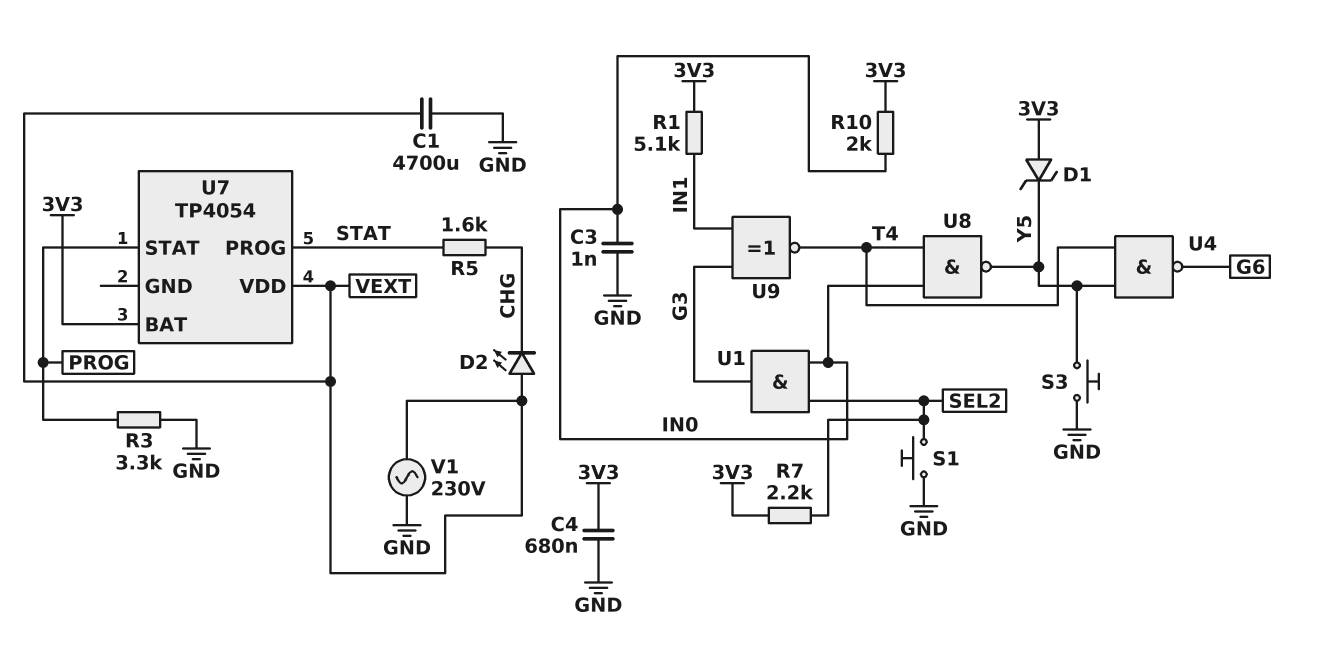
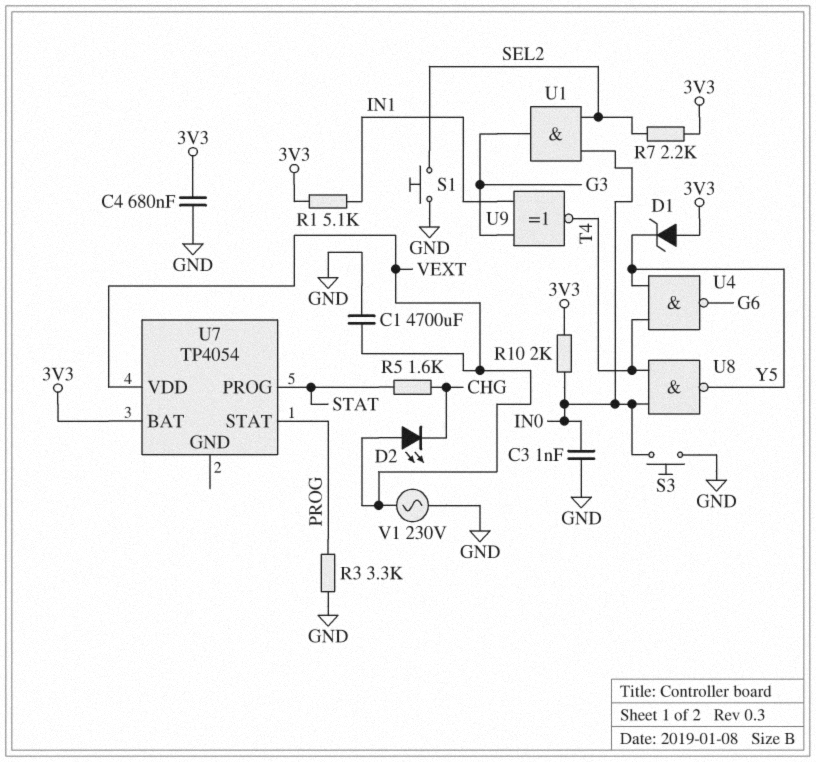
S3: button (GND, Y5) -> button (GND, IN0)

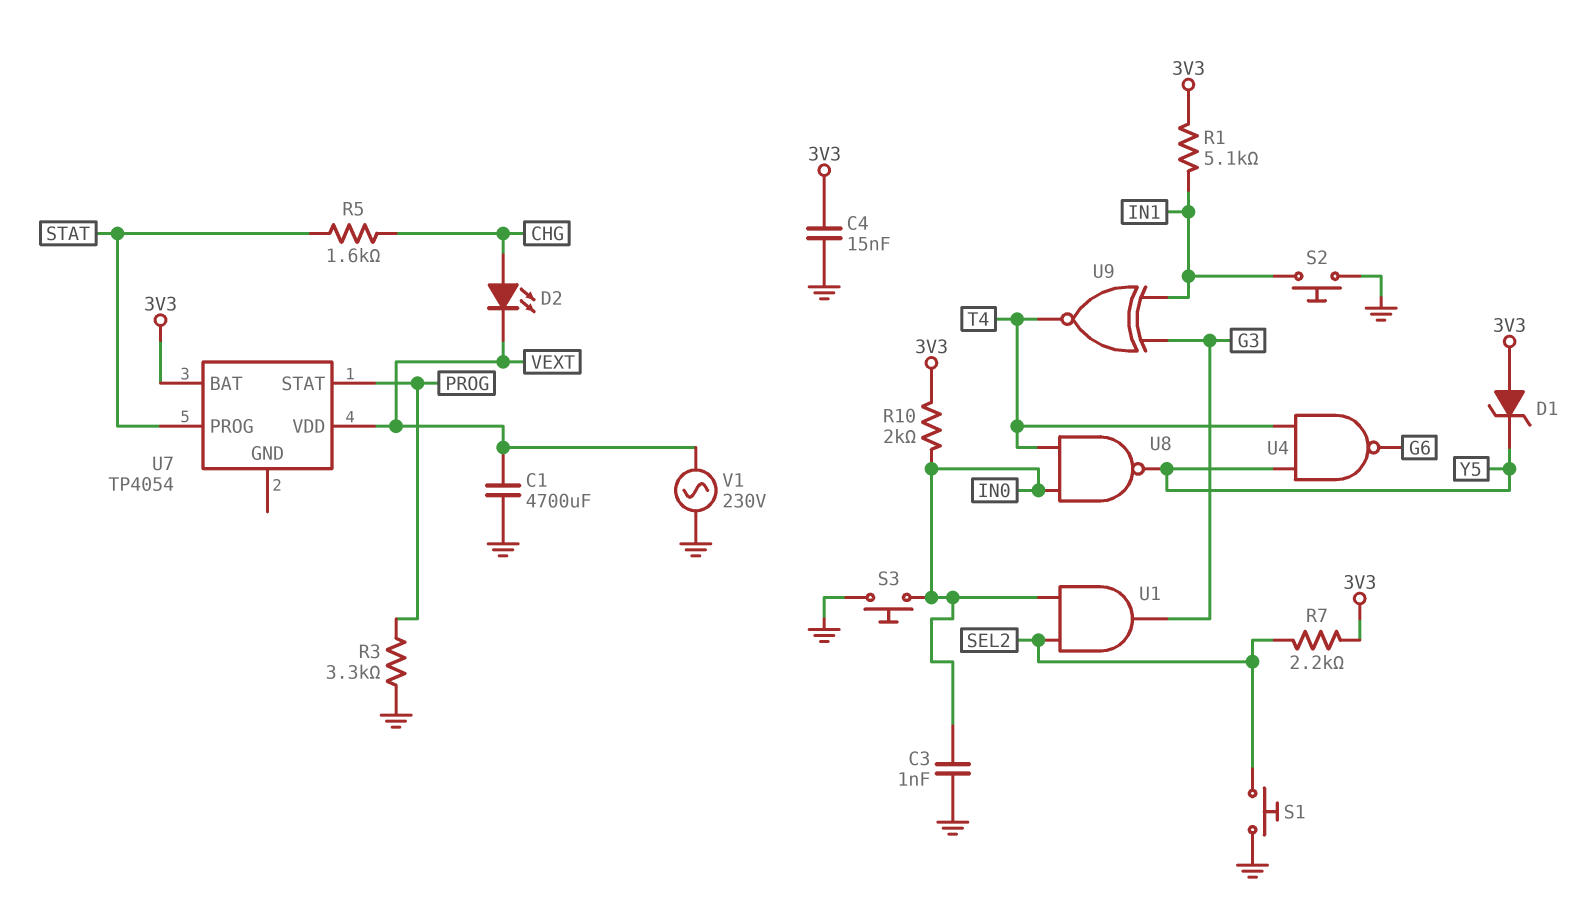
C4: 680nF (3V3, GND) -> 15nF (3V3, GND)
D2: LED (A VEXT, K CHG) -> LED (A CHG, K VEXT)
S2: none -> button (GND, IN1)

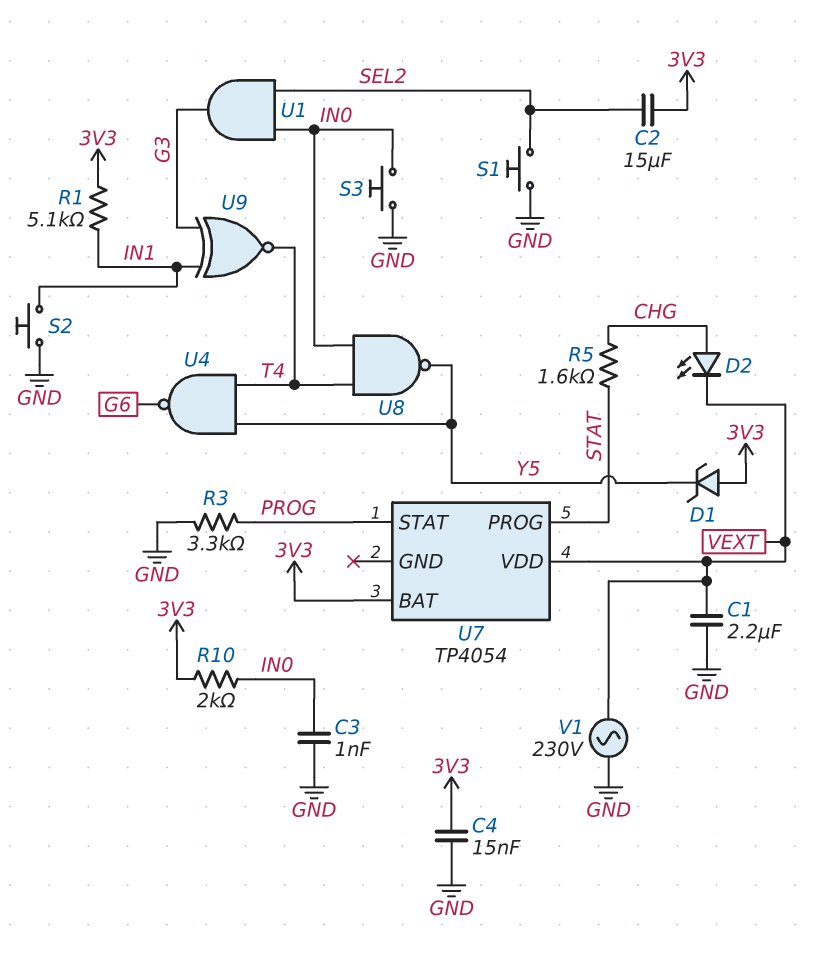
C1: 4700uF (GND, VEXT) -> 2.2uF (GND, VEXT)
C2: none -> 15uF (3V3, SEL2)
R7: 2.2k (3V3, SEL2) -> none

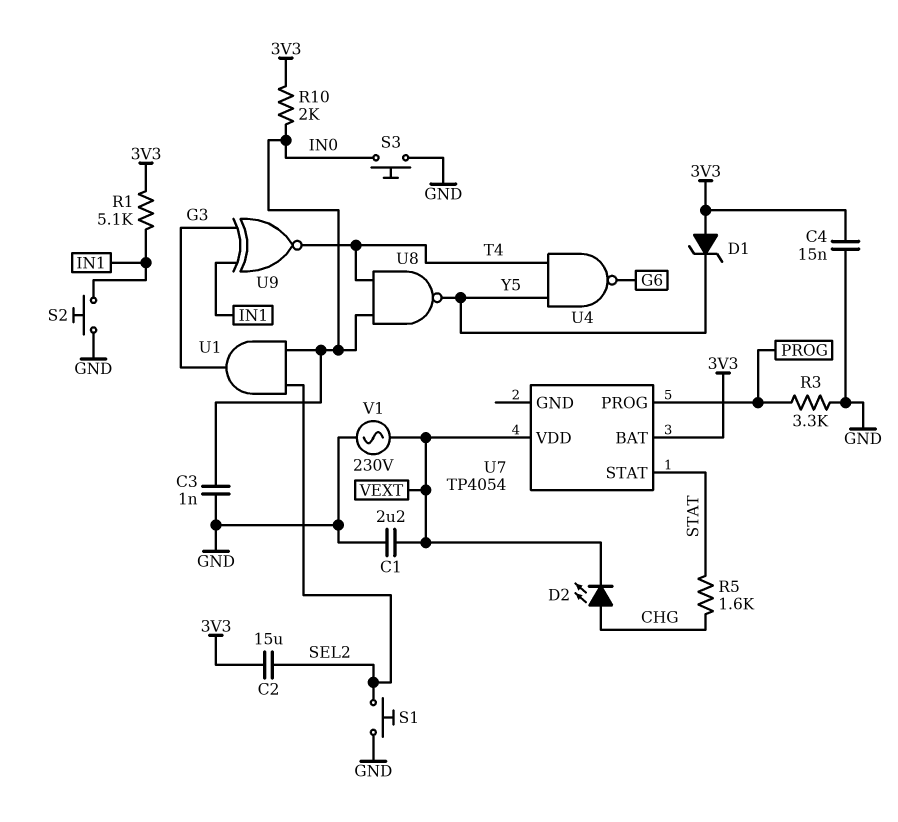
U7 pin PROG: STAT -> PROG
U7 pin STAT: PROG -> STAT

